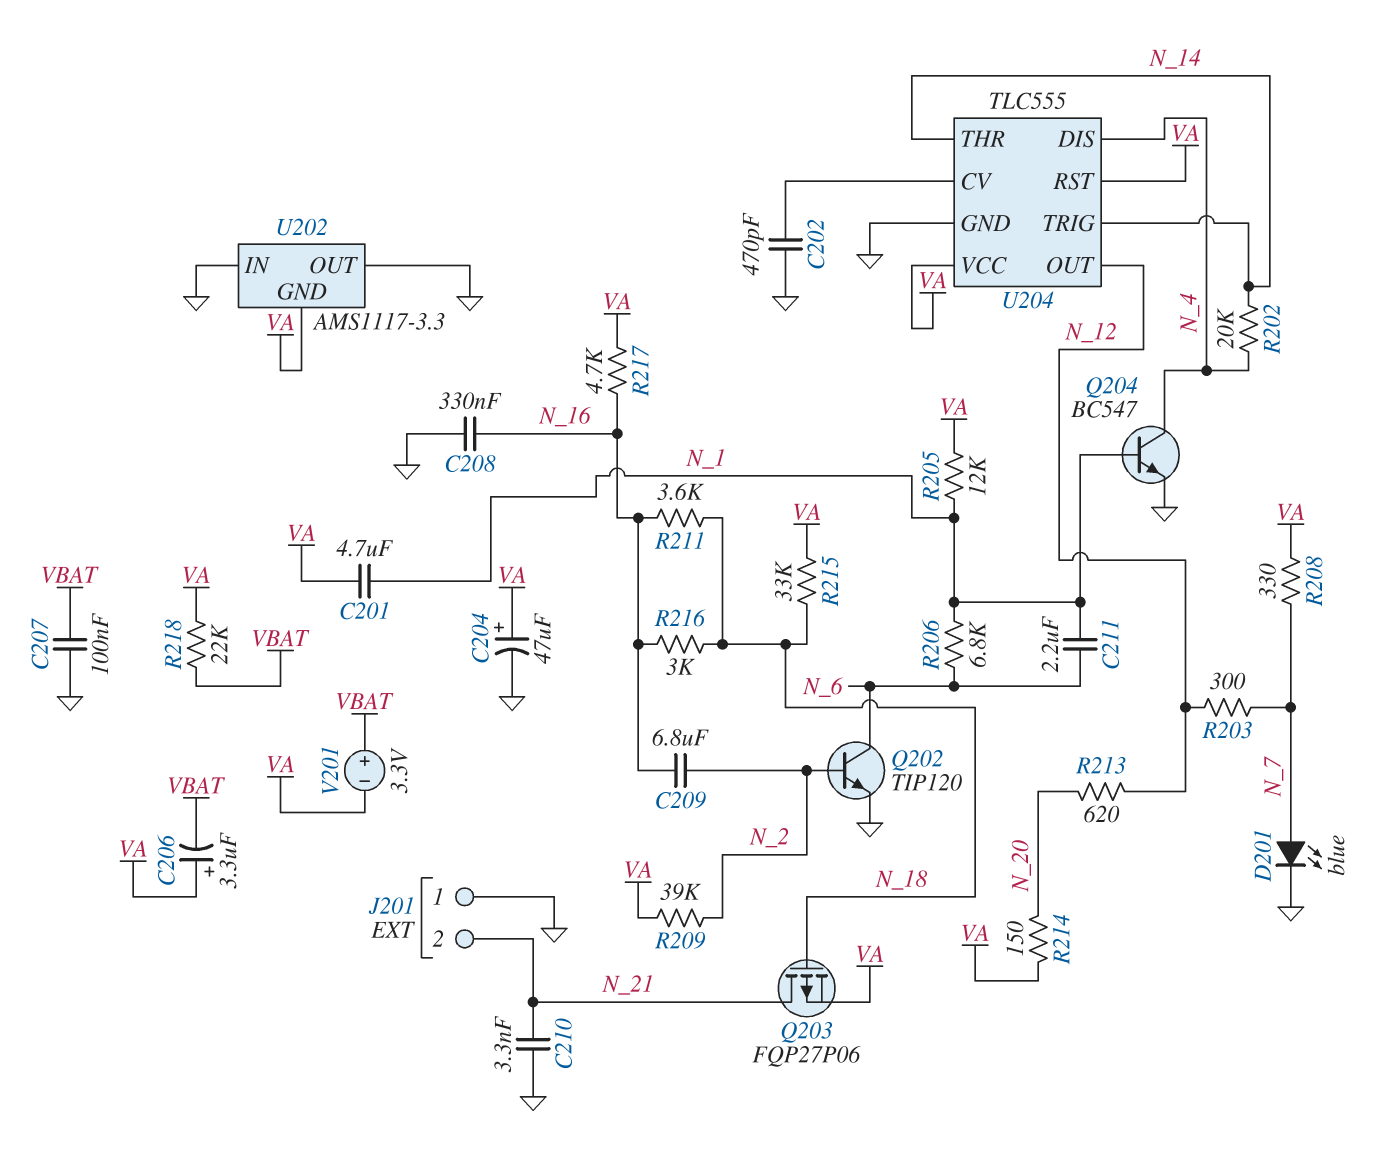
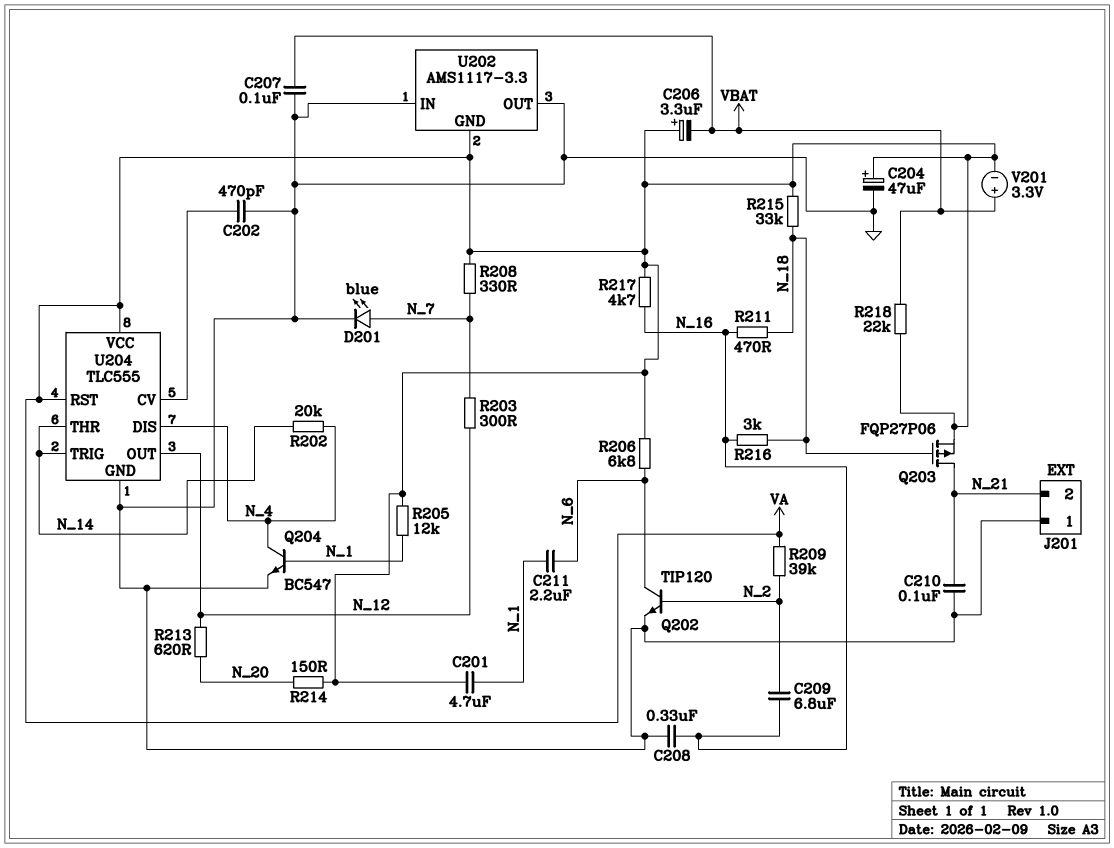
C210: 3.3nF (GND, N_21) -> 100nF (GND, N_21)
R206: 6.8k (N_1, N_6) -> 6.8k (N_6, VA)
R211: 3.6k (N_16, N_18) -> 470 (N_16, N_18)

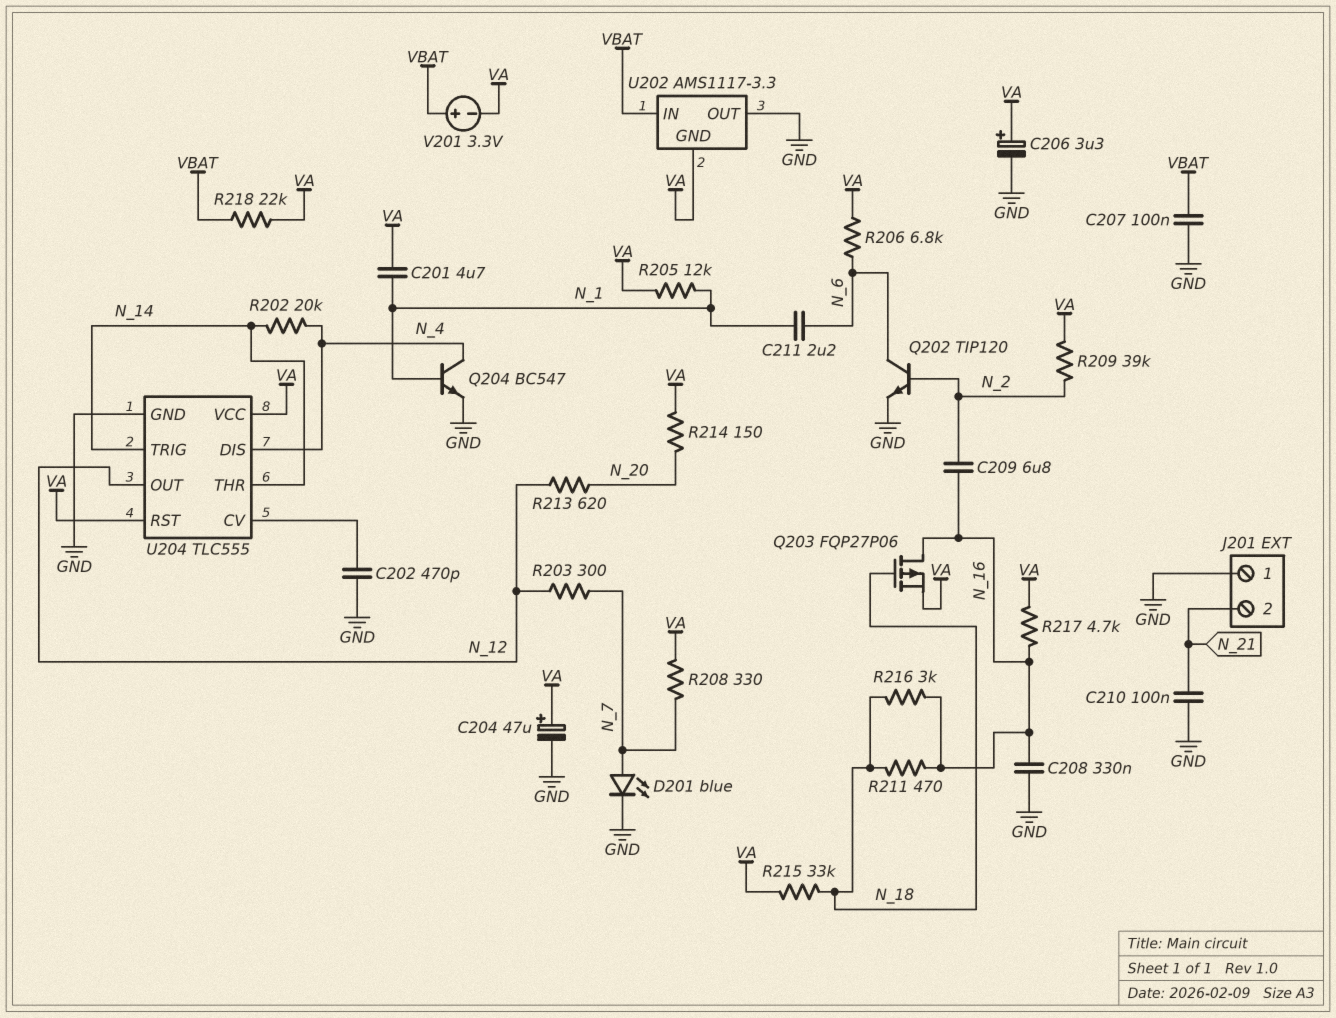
C206: 3.3uF (plus VA, minus VBAT) -> 3.3uF (plus VA, minus GND)
Q203: PMOS FQP27P06 (G N_18, D N_21, S VA) -> PMOS FQP27P06 (G N_18, D N_16, S VA)
U202 pin IN: GND -> VBAT

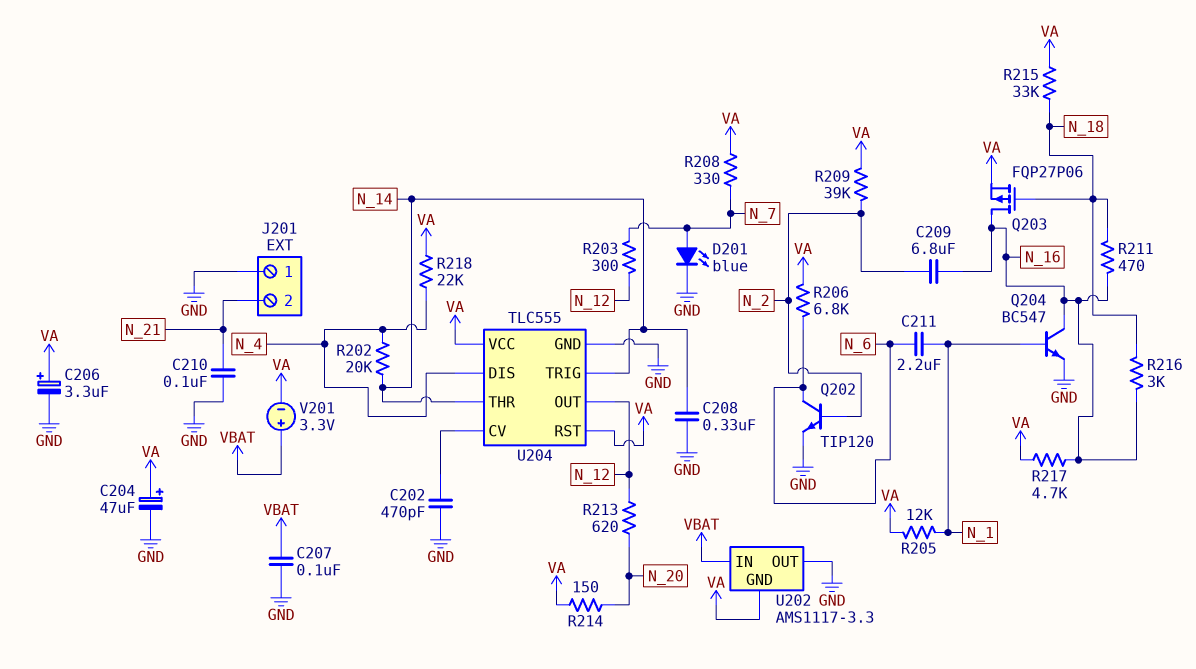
C201: 4.7uF (N_1, VA) -> none
C208: 330nF (GND, N_16) -> 330nF (GND, N_14)
Q204: NPN BC547 (B N_1, C N_4, E GND) -> NPN BC547 (B N_1, C N_16, E GND)
R218: 22k (VA, VBAT) -> 22k (N_4, VA)

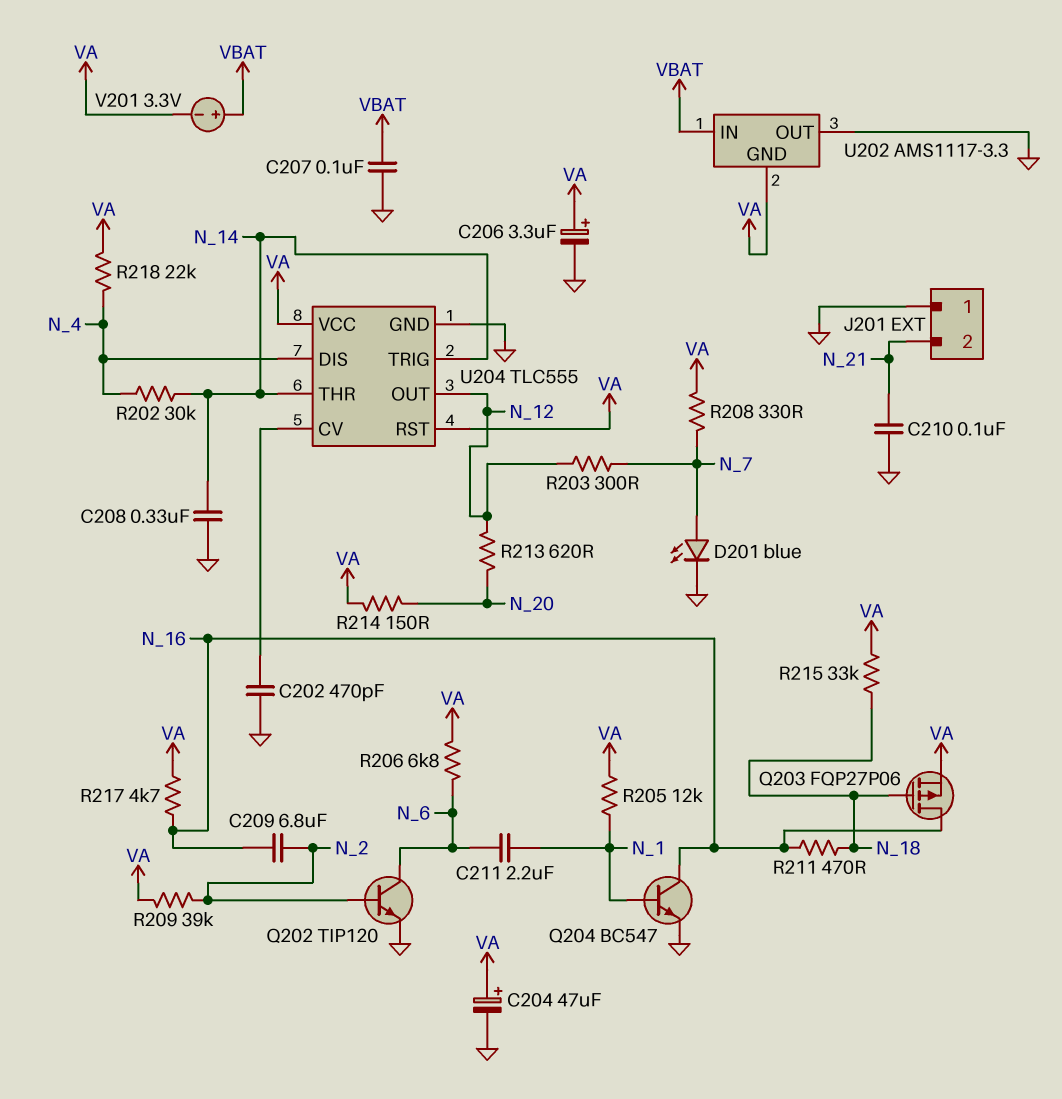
R202: 20k (N_4, N_14) -> 30k (N_4, N_14)
R216: 3k (N_16, N_18) -> none

